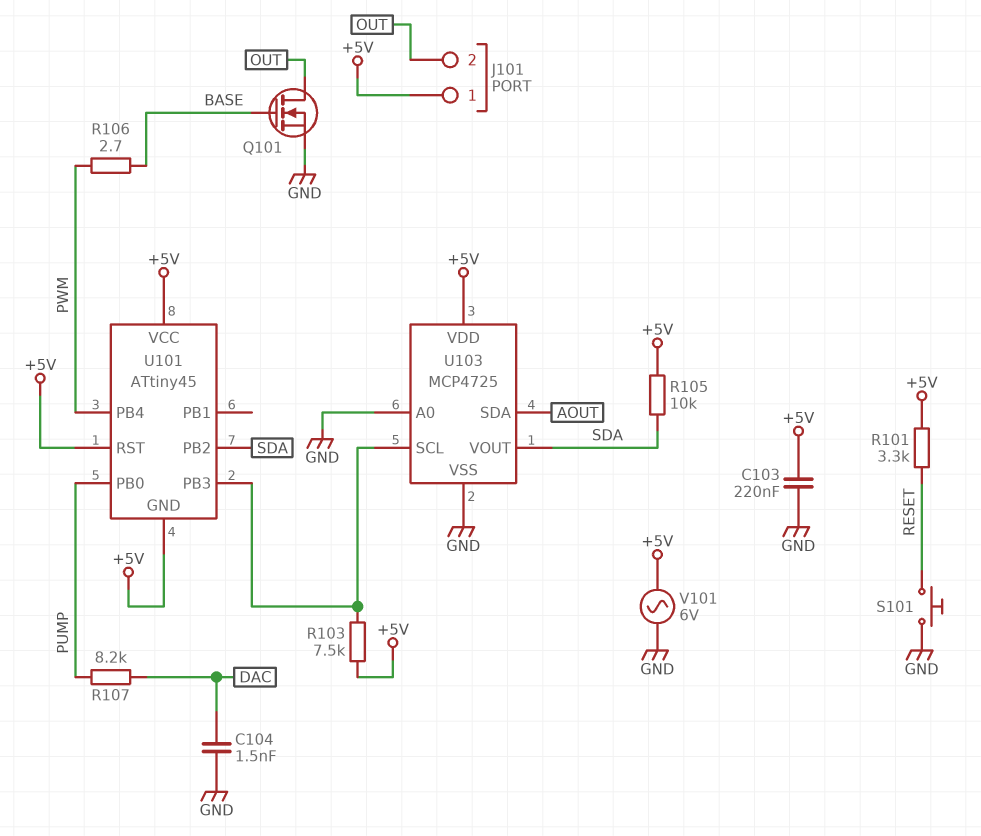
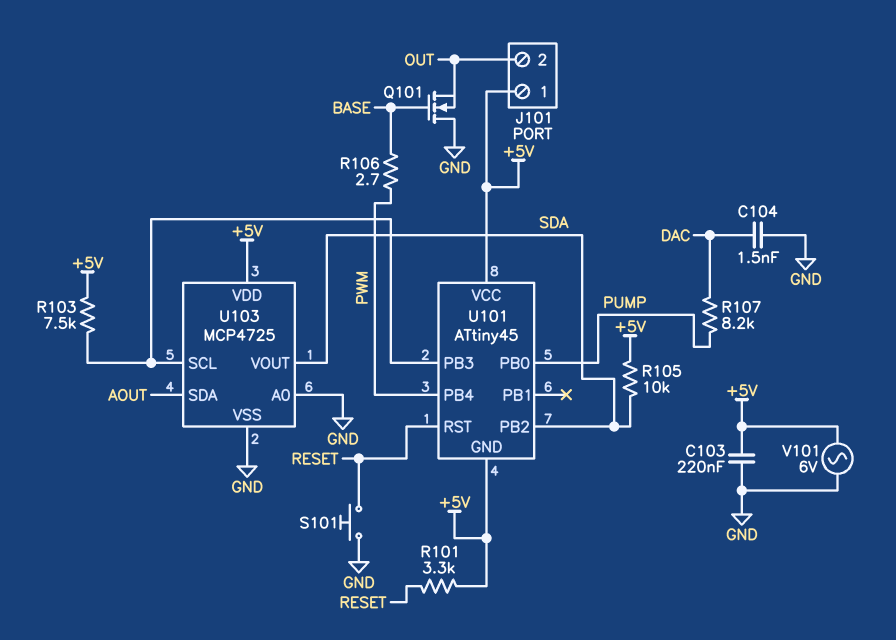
Q101: NMOS (G BASE, D OUT, S GND) -> NMOS (G BASE, D GND, S OUT)
U101 pin RST: +5V -> RESET

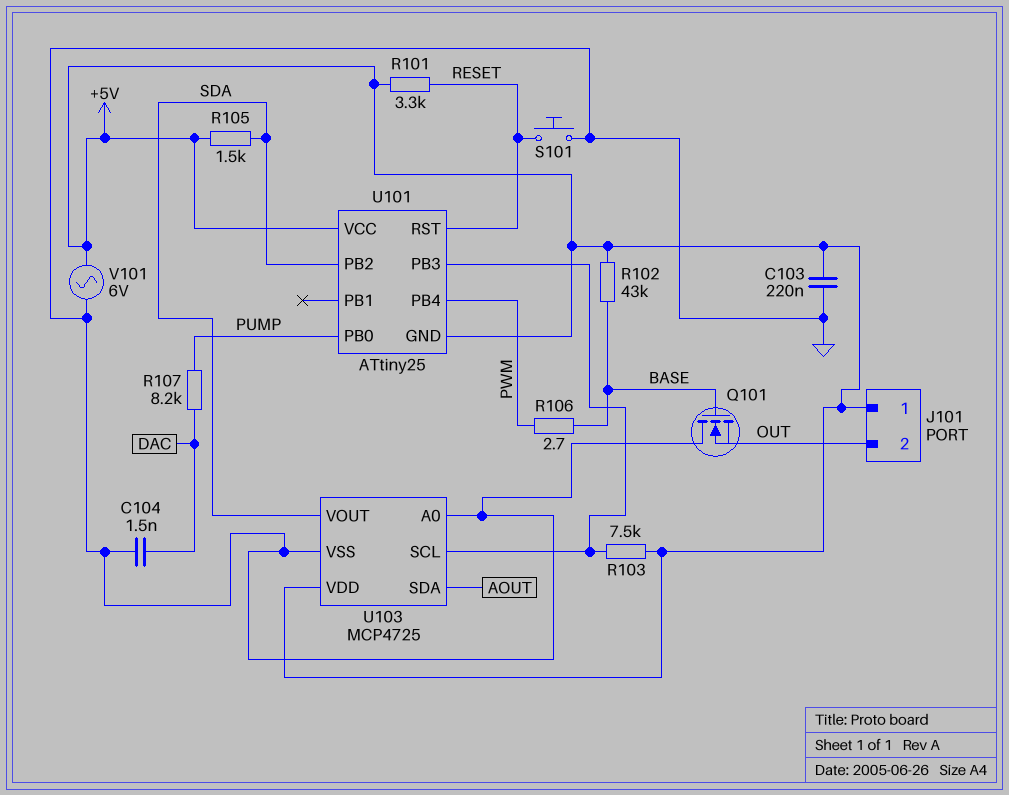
R102: none -> 43k (+5V, BASE)
R105: 10k (+5V, SDA) -> 1.5k (+5V, SDA)
U101: ATtiny45 -> ATtiny25

